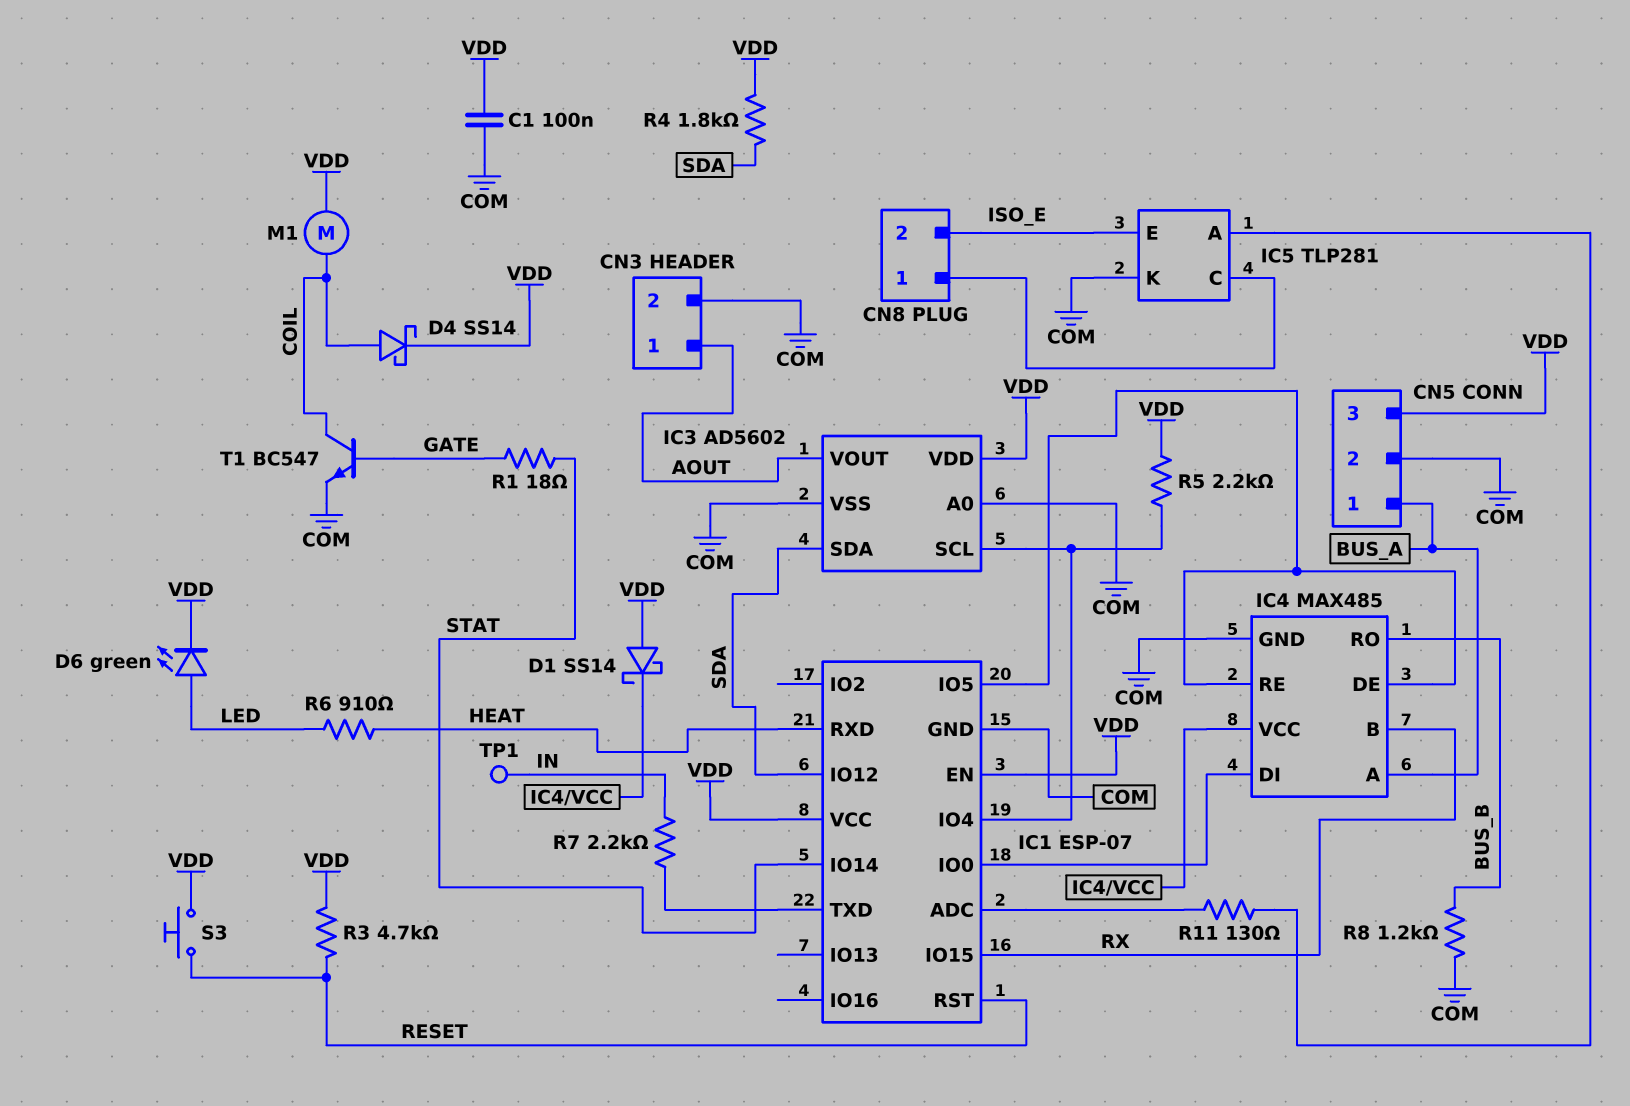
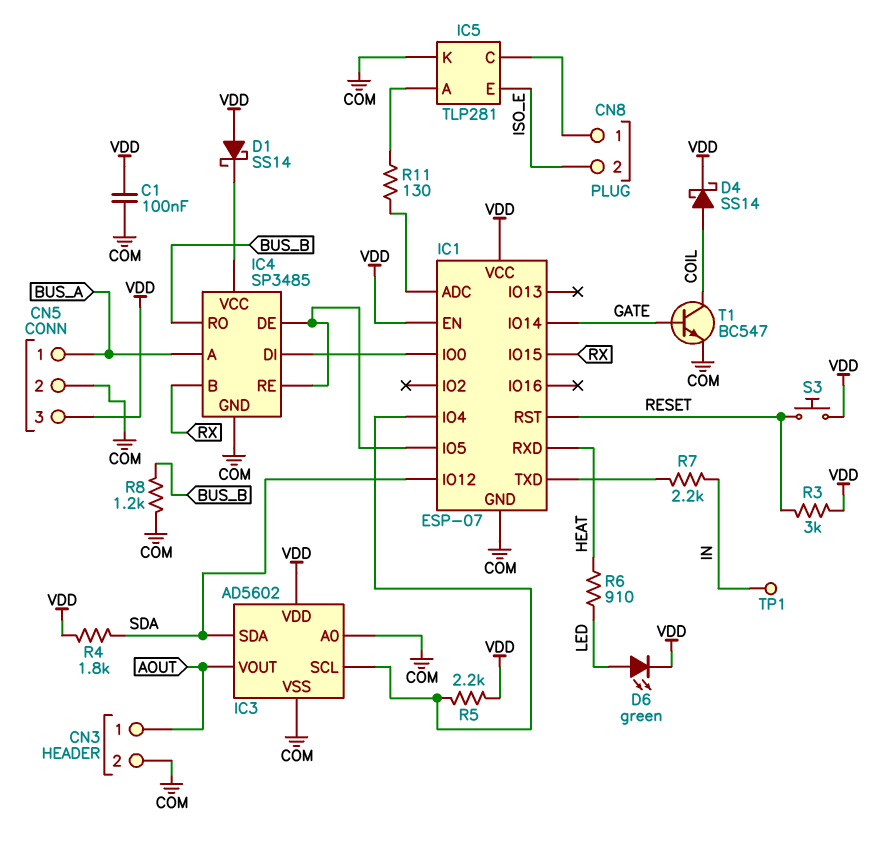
IC1 pin IO14: STAT -> GATE
IC4: MAX485 -> SP3485
M1: motor (COIL, VDD) -> none
R1: 18 (GATE, STAT) -> none
R3: 4.7k (RESET, VDD) -> 3k (RESET, VDD)

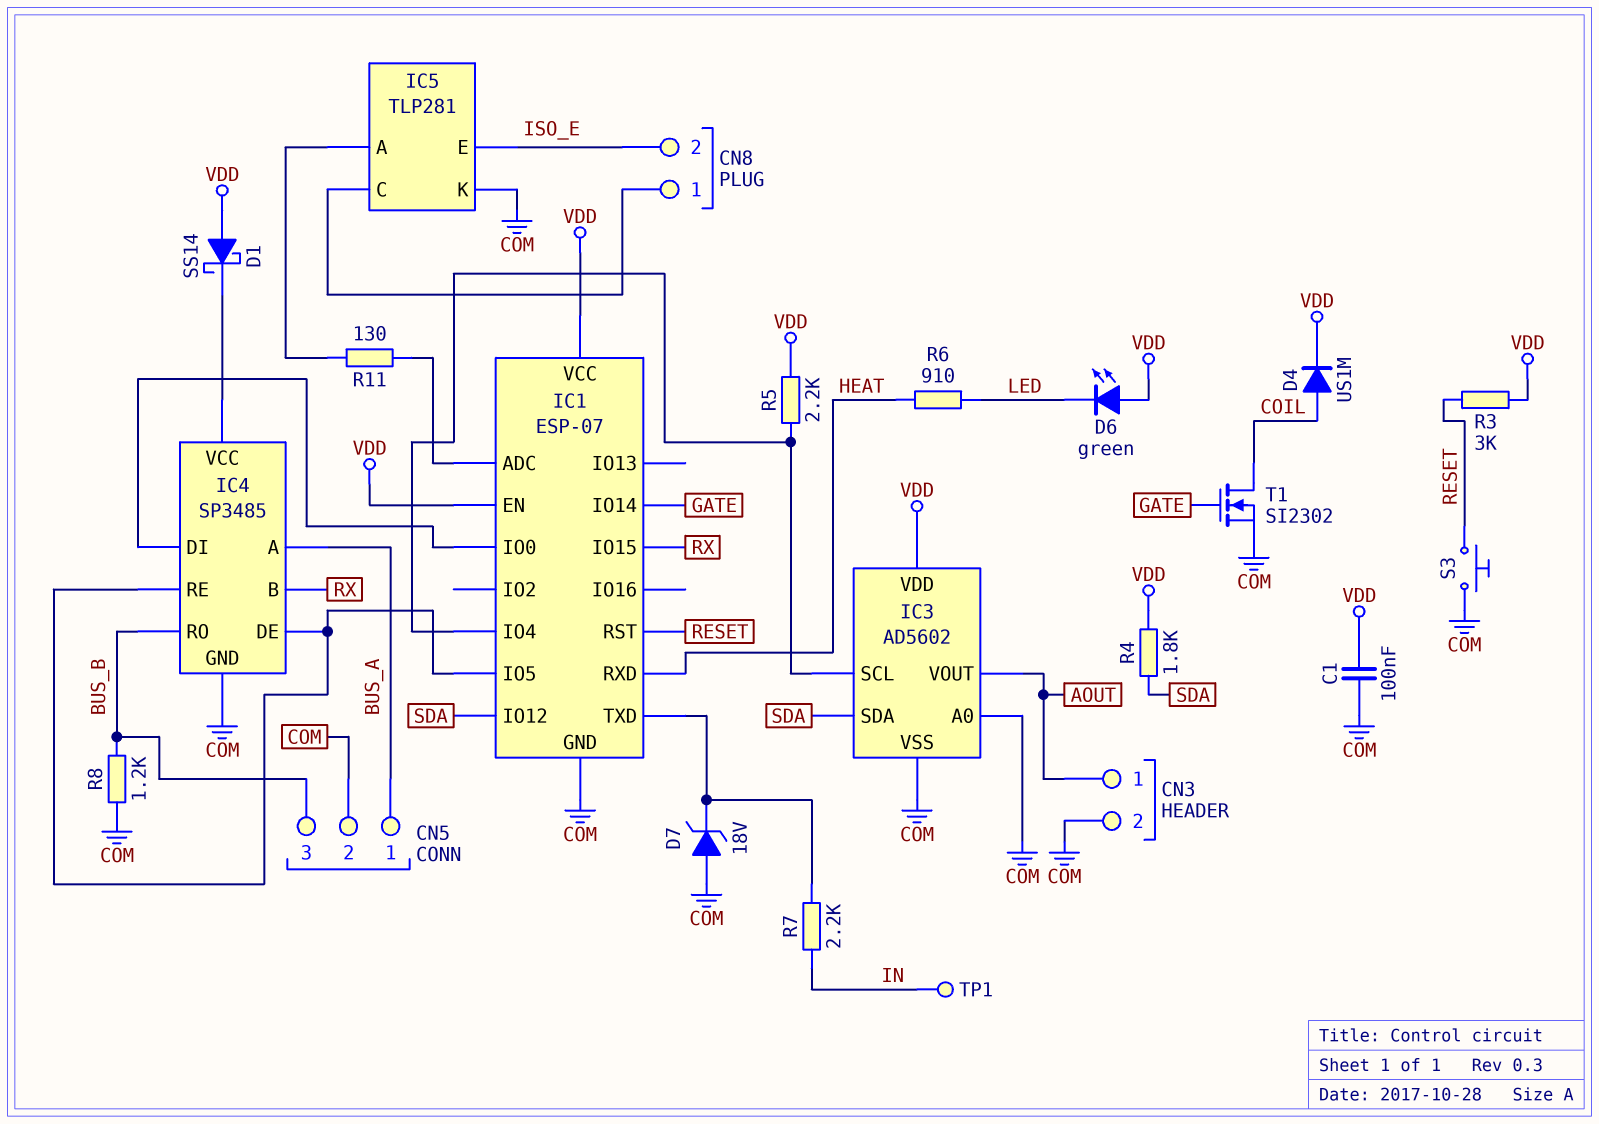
CN5 pin 3: VDD -> BUS_B
D4: schottky SS14 (A COIL, K VDD) -> diode US1M (A COIL, K VDD)
D6: LED green (A LED, K VDD) -> LED green (A VDD, K LED)
D7: none -> zener 18V (A COM, K IC1/TXD)
S3: button (RESET, VDD) -> button (COM, RESET)
T1: NPN BC547 (B GATE, C COIL, E COM) -> NMOS SI2302 (G GATE, D COIL, S COM)

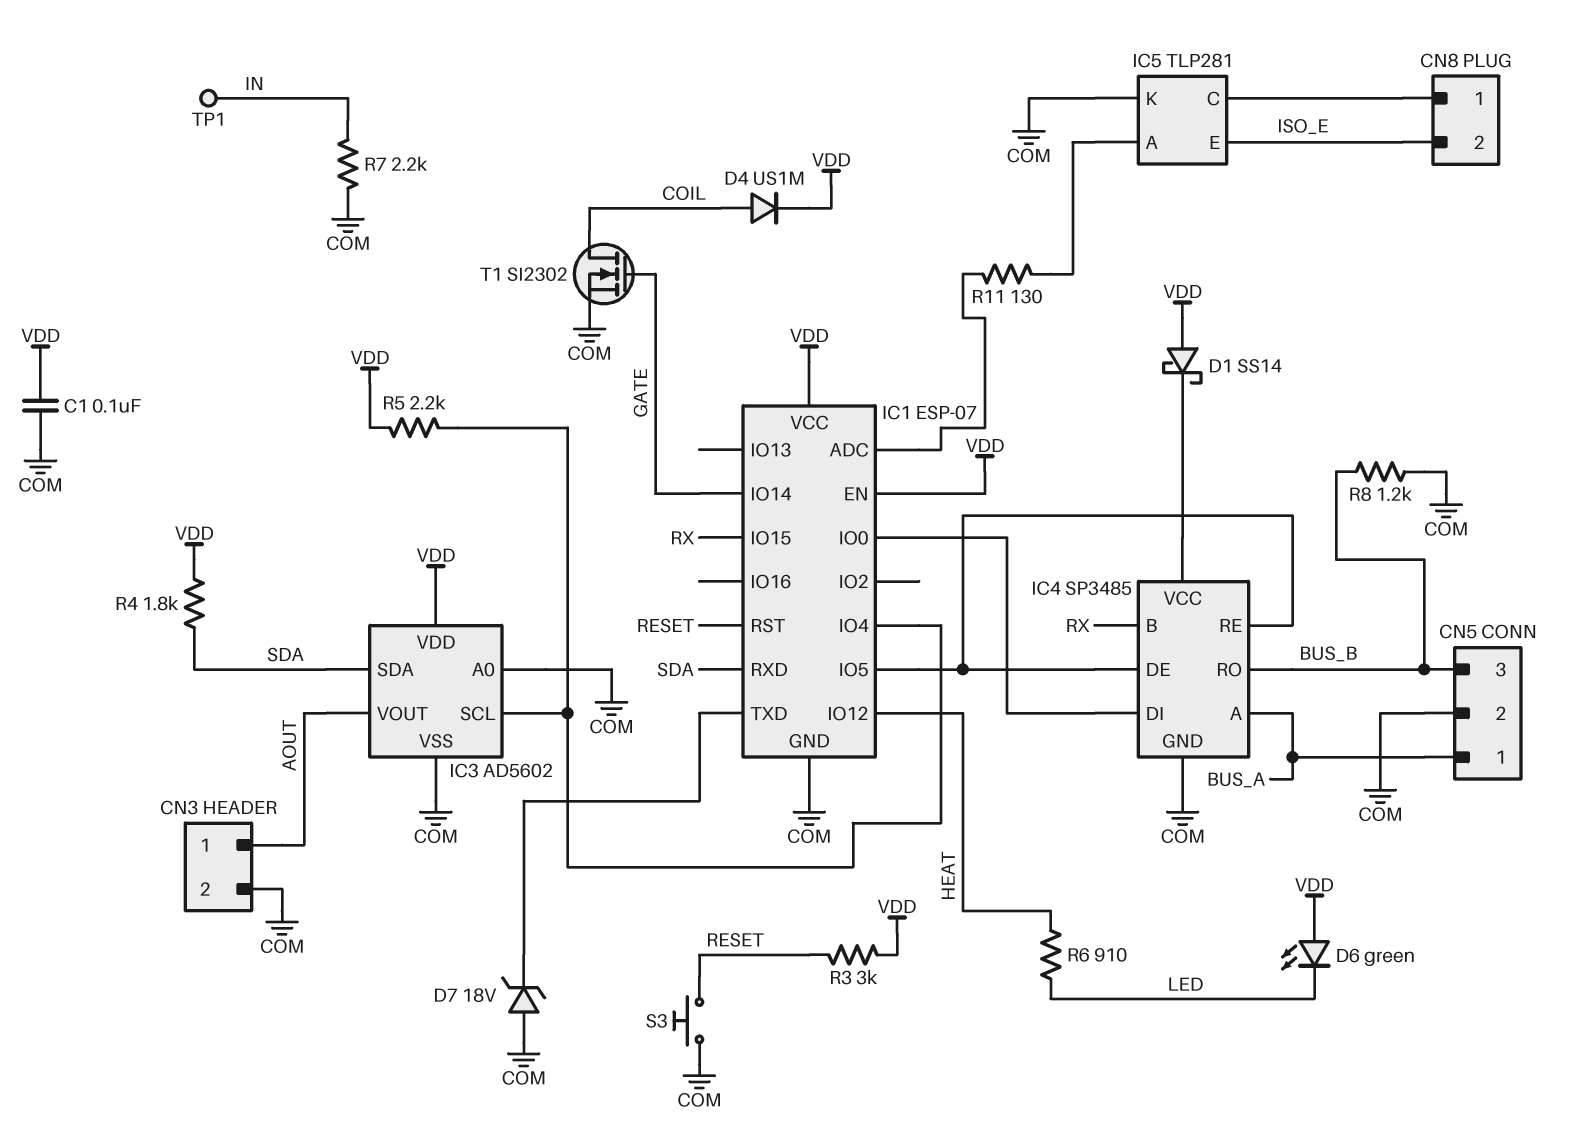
IC1 pin IO12: SDA -> HEAT
IC1 pin RXD: HEAT -> SDA
R7: 2.2k (IC1/TXD, IN) -> 2.2k (COM, IN)

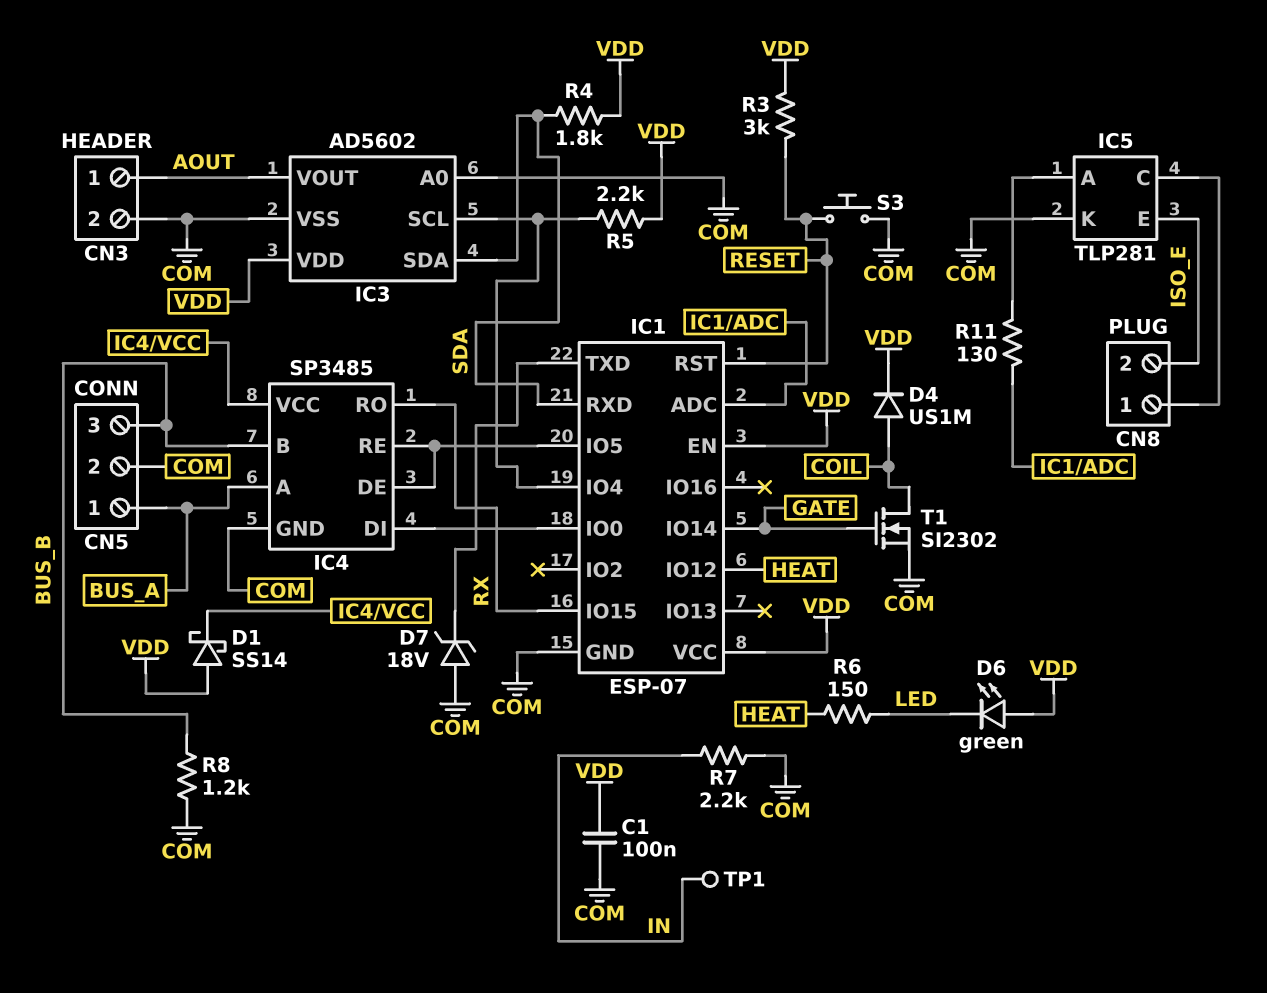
IC4 pin B: RX -> BUS_B
IC4 pin RO: BUS_B -> RX
R6: 910 (HEAT, LED) -> 150 (HEAT, LED)

